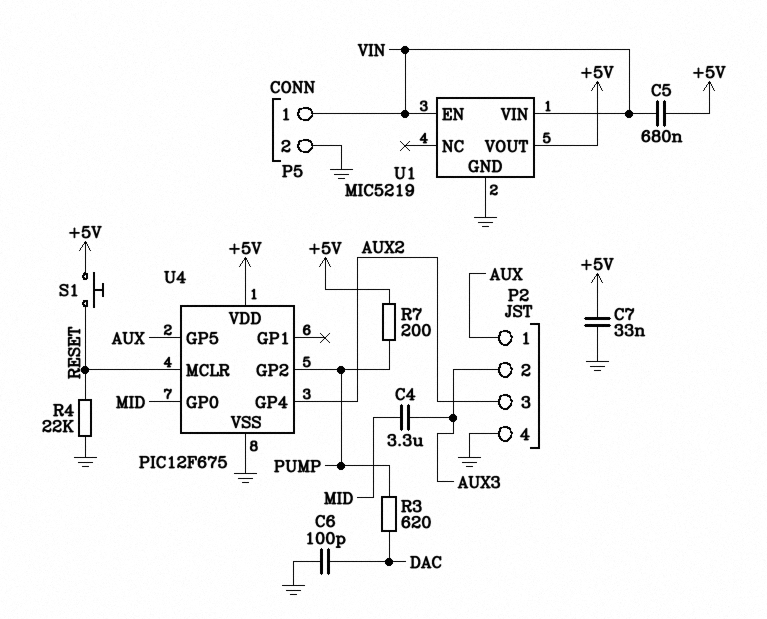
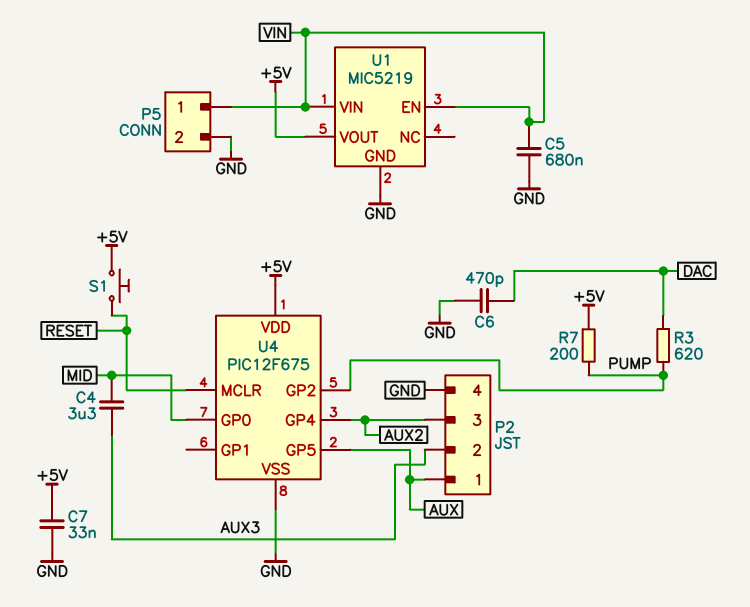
C5: 680nF (+5V, VIN) -> 680nF (GND, VIN)
C6: 100pF (DAC, GND) -> 470pF (DAC, GND)
R4: 22k (GND, RESET) -> none

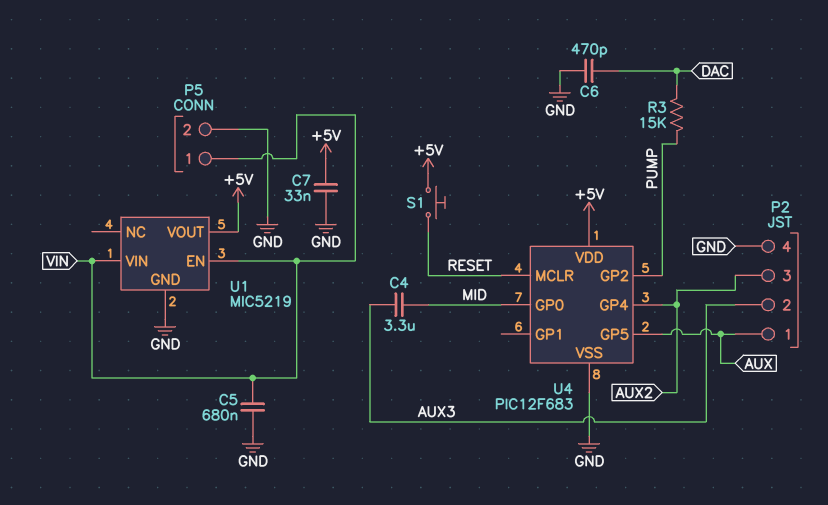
R3: 620 (DAC, PUMP) -> 15k (DAC, PUMP)
R7: 200 (+5V, PUMP) -> none
U4: PIC12F675 -> PIC12F683

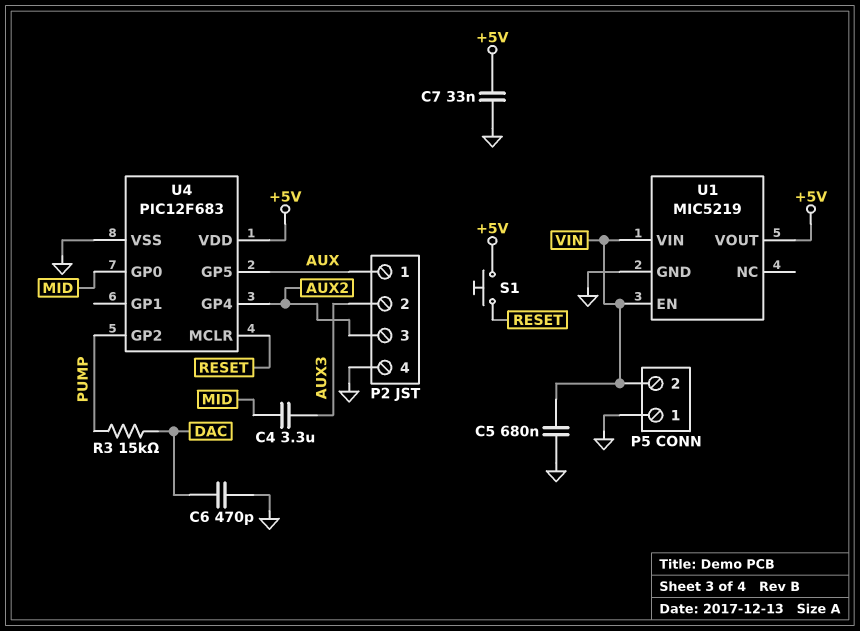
P5 pin 1: VIN -> GND
P5 pin 2: GND -> VIN

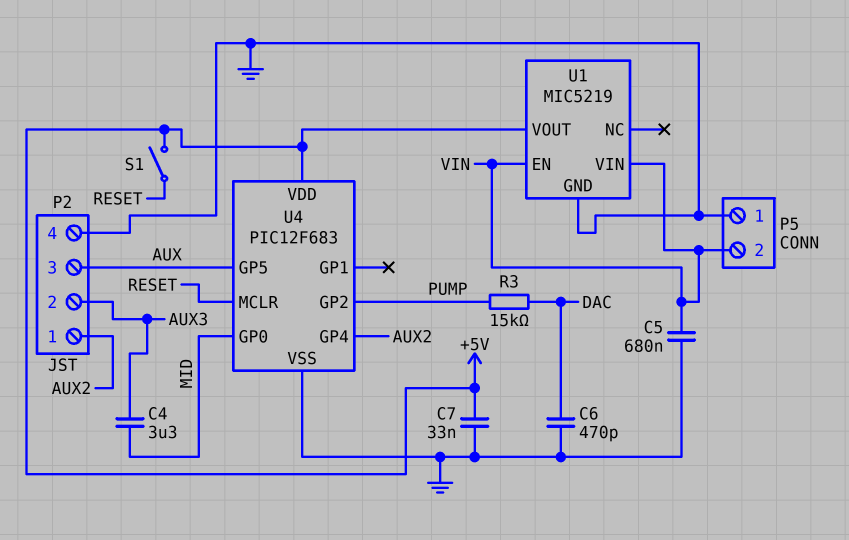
P2 pin 1: AUX -> AUX2
P2 pin 3: AUX2 -> AUX
S1: button (+5V, RESET) -> switch (+5V, RESET)

